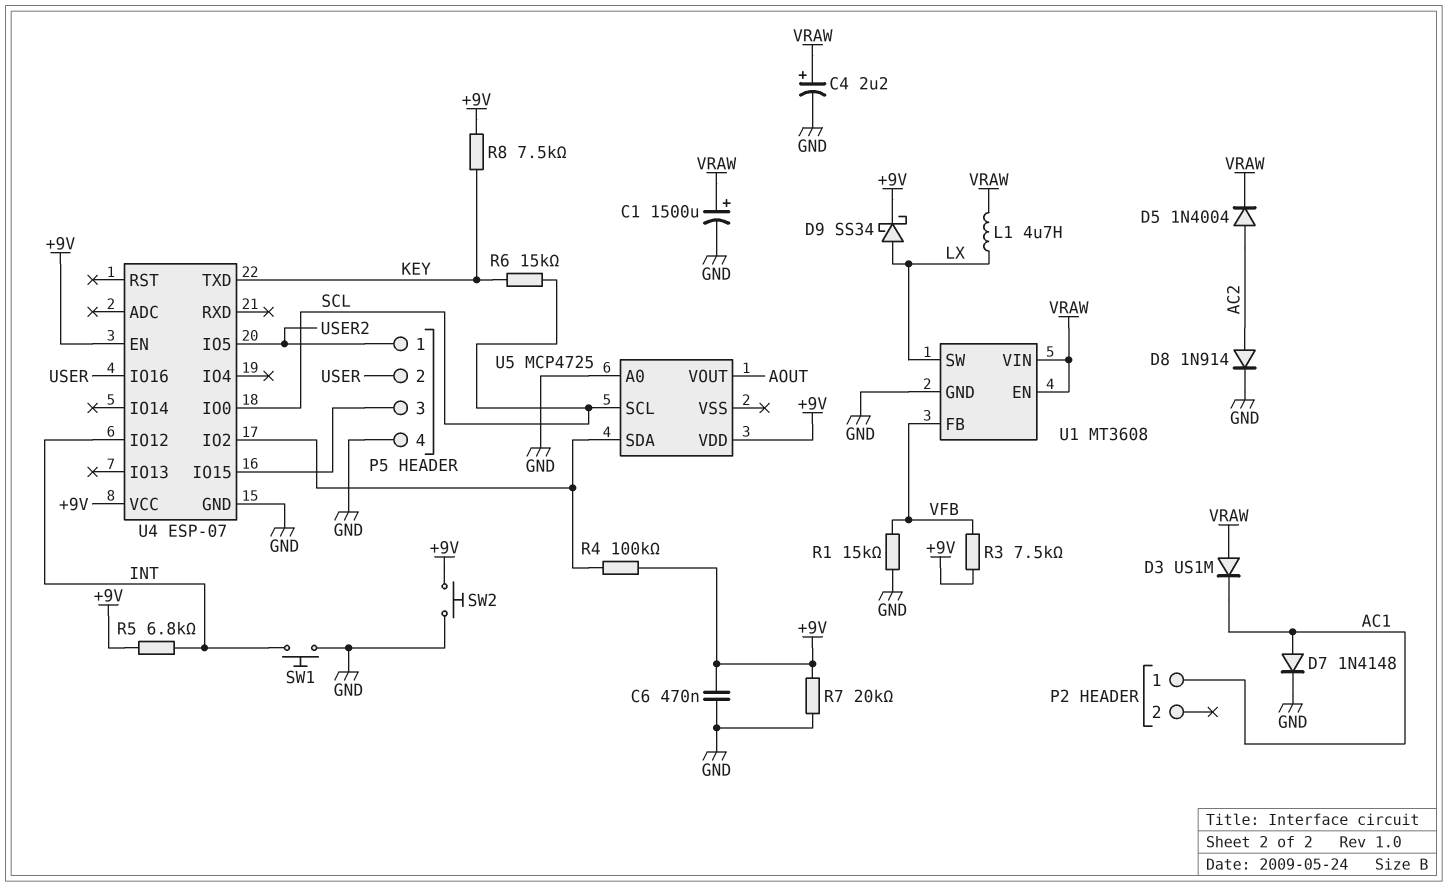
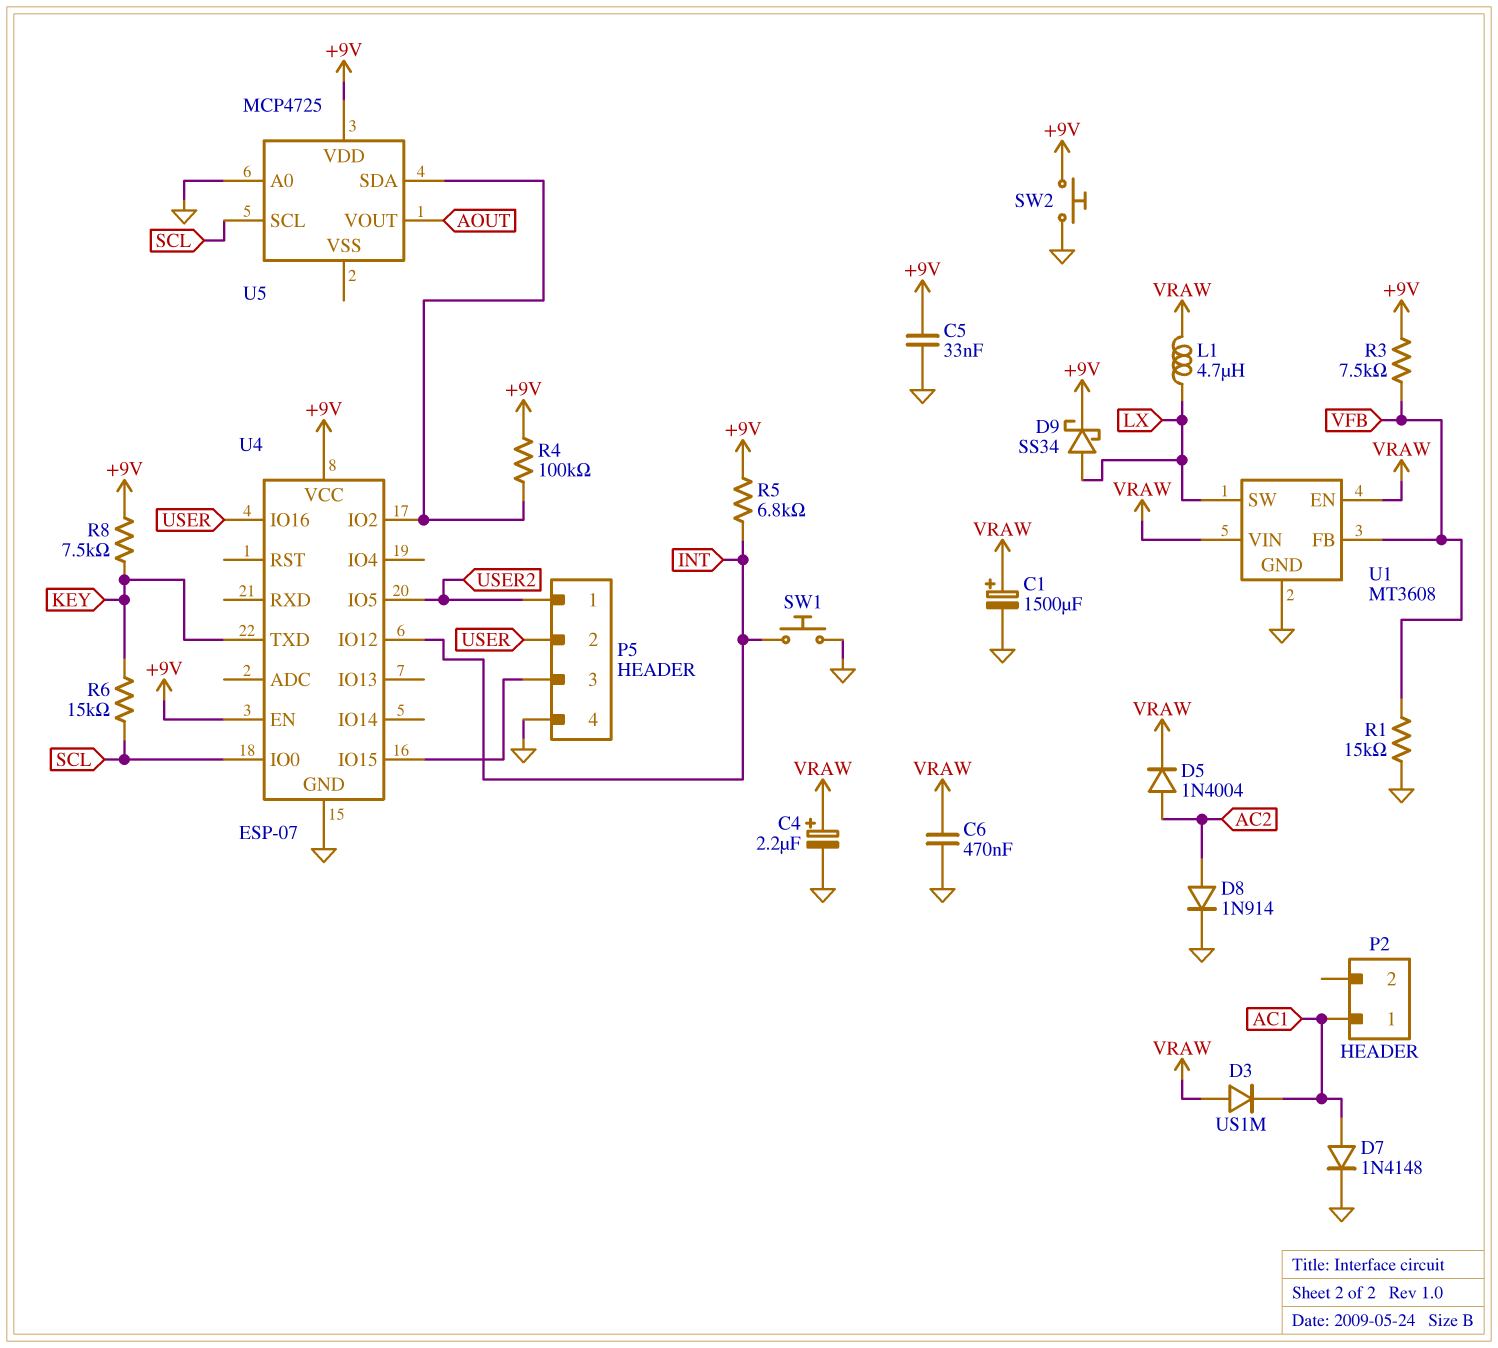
C5: none -> 33nF (+9V, GND)
C6: 470nF (+9V, GND) -> 470nF (GND, VRAW)
R7: 20k (+9V, GND) -> none

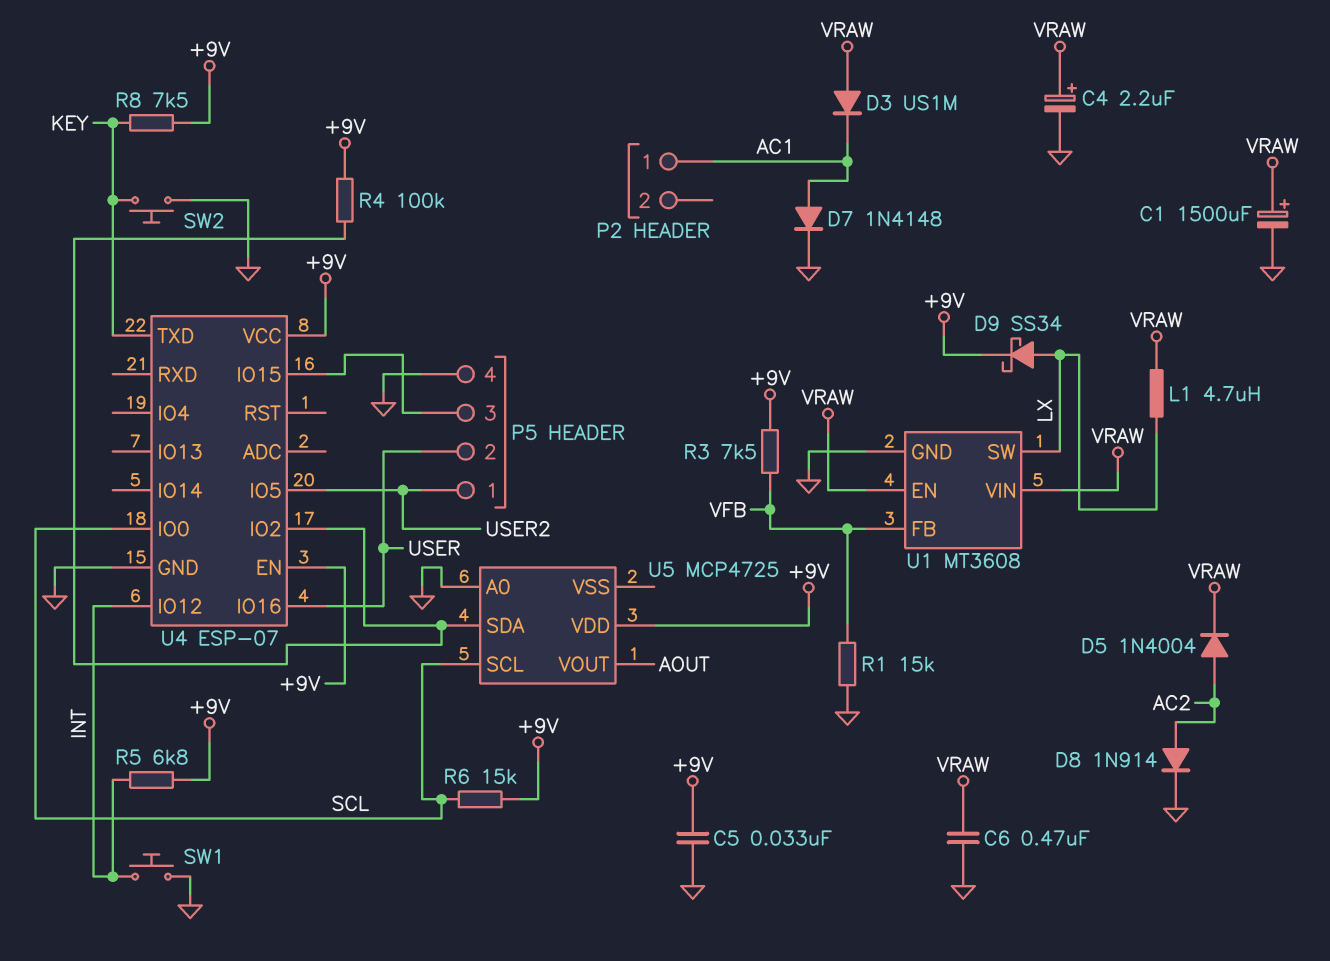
R6: 15k (KEY, SCL) -> 15k (+9V, SCL)
SW2: button (+9V, GND) -> button (GND, KEY)

